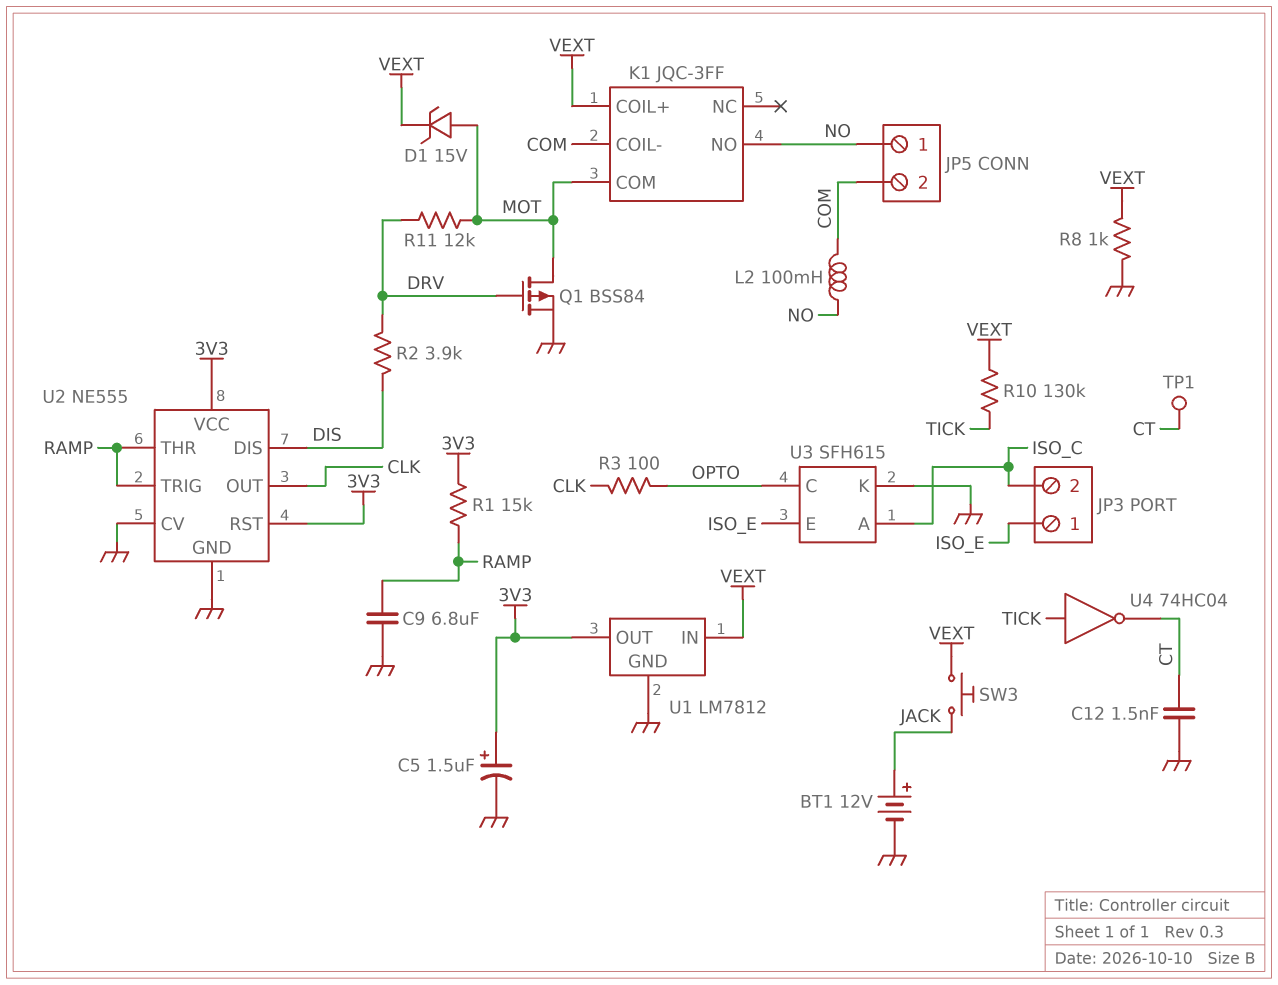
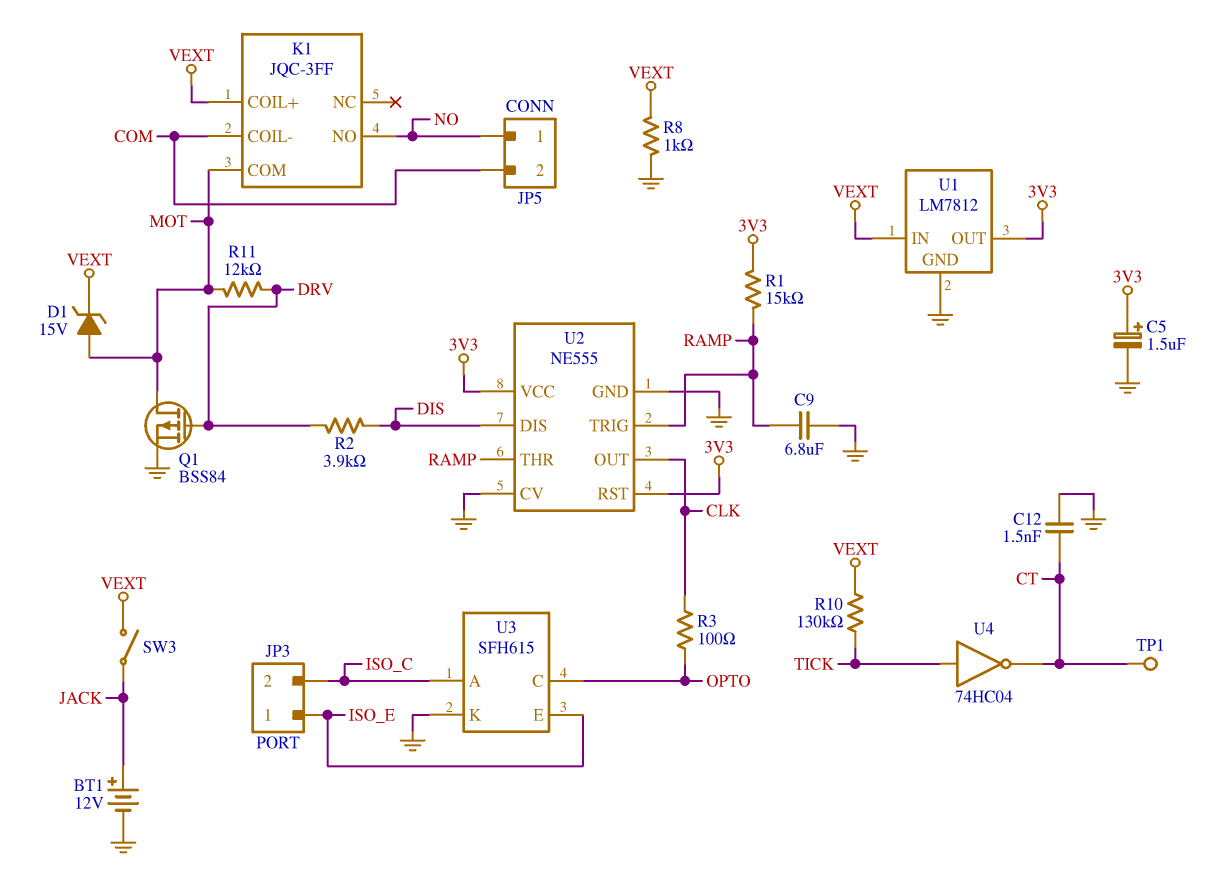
L2: 100mH (COM, NO) -> none
SW3: button (JACK, VEXT) -> switch (JACK, VEXT)

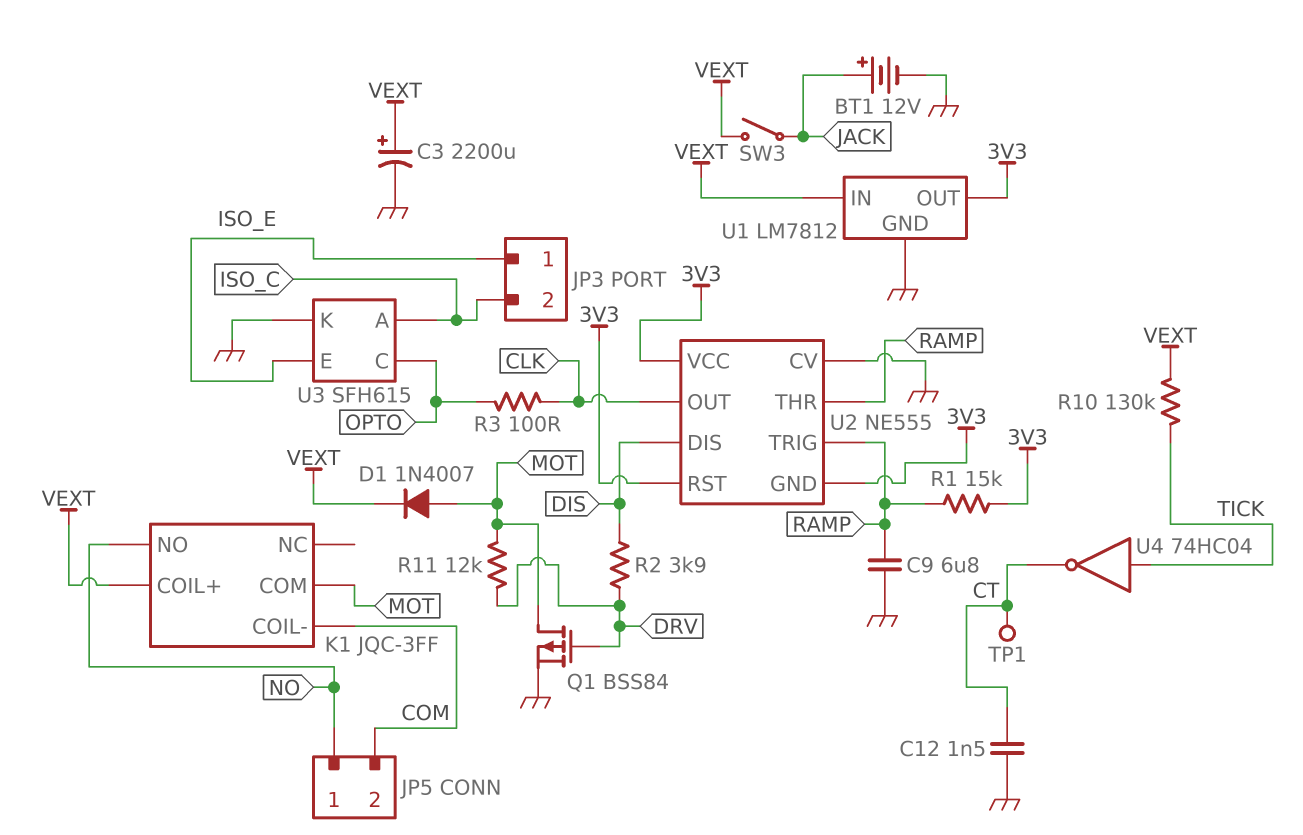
C3: none -> 2200uF (plus VEXT, minus GND)
C5: 1.5uF (plus 3V3, minus GND) -> none
D1: zener 15V (A MOT, K VEXT) -> diode 1N4007 (A MOT, K VEXT)
R8: 1k (GND, VEXT) -> none
U2 pin GND: GND -> 3V3

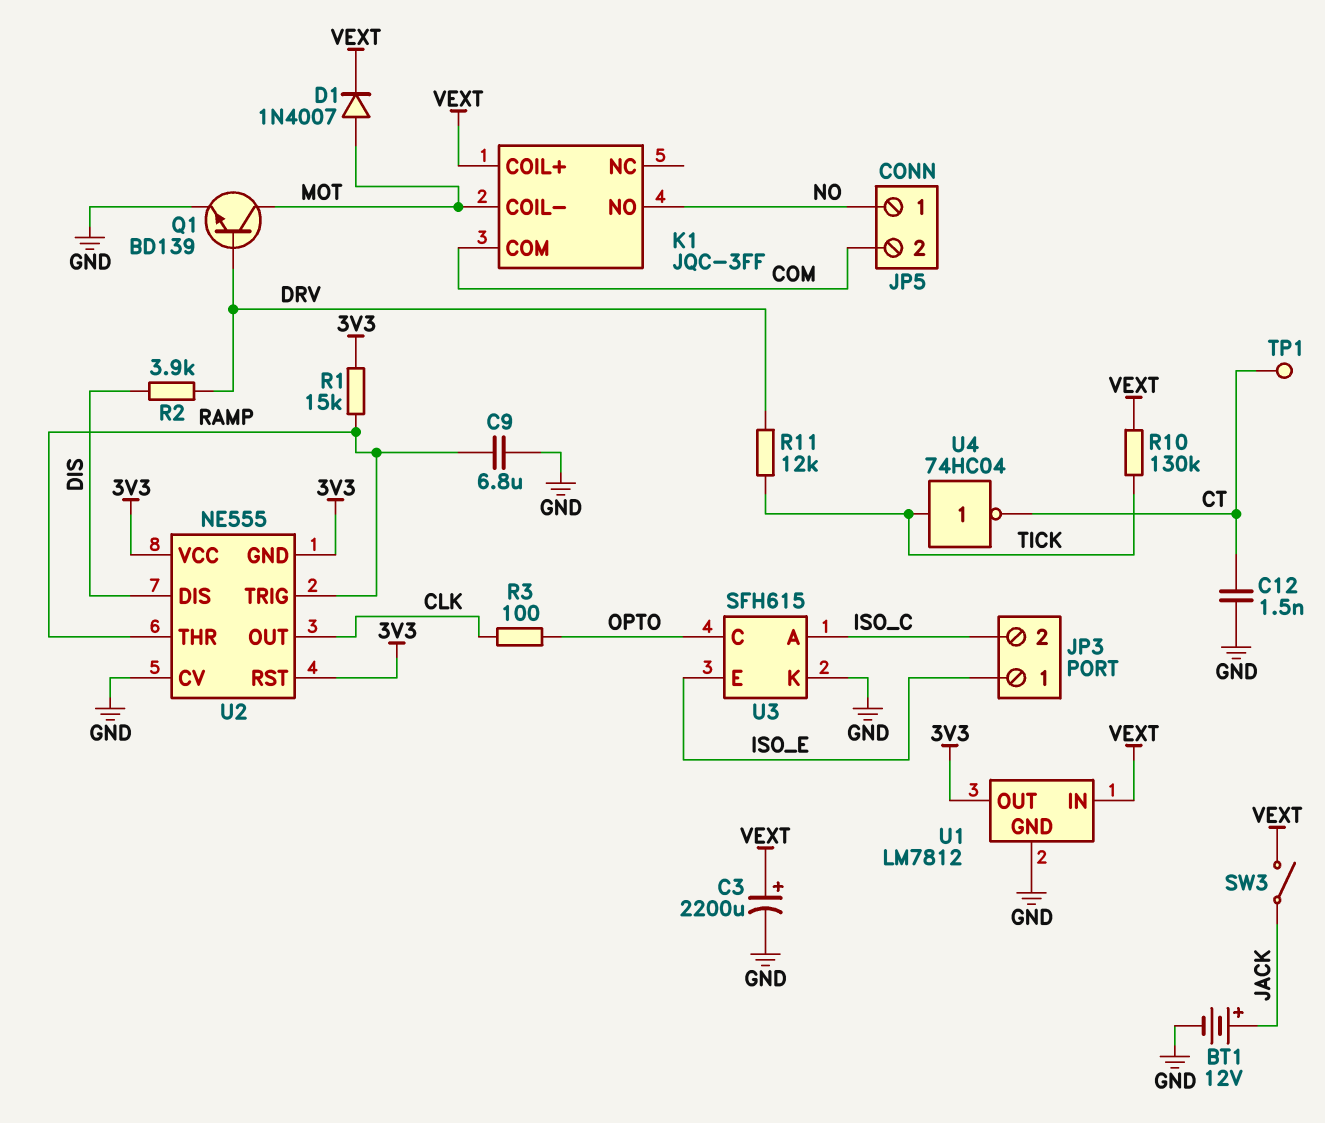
K1 pin COIL-: COM -> MOT
K1 pin COM: MOT -> COM
Q1: PMOS BSS84 (G DRV, D MOT, S GND) -> NPN BD139 (B DRV, C MOT, E GND)
R11: 12k (DRV, MOT) -> 12k (DRV, TICK)

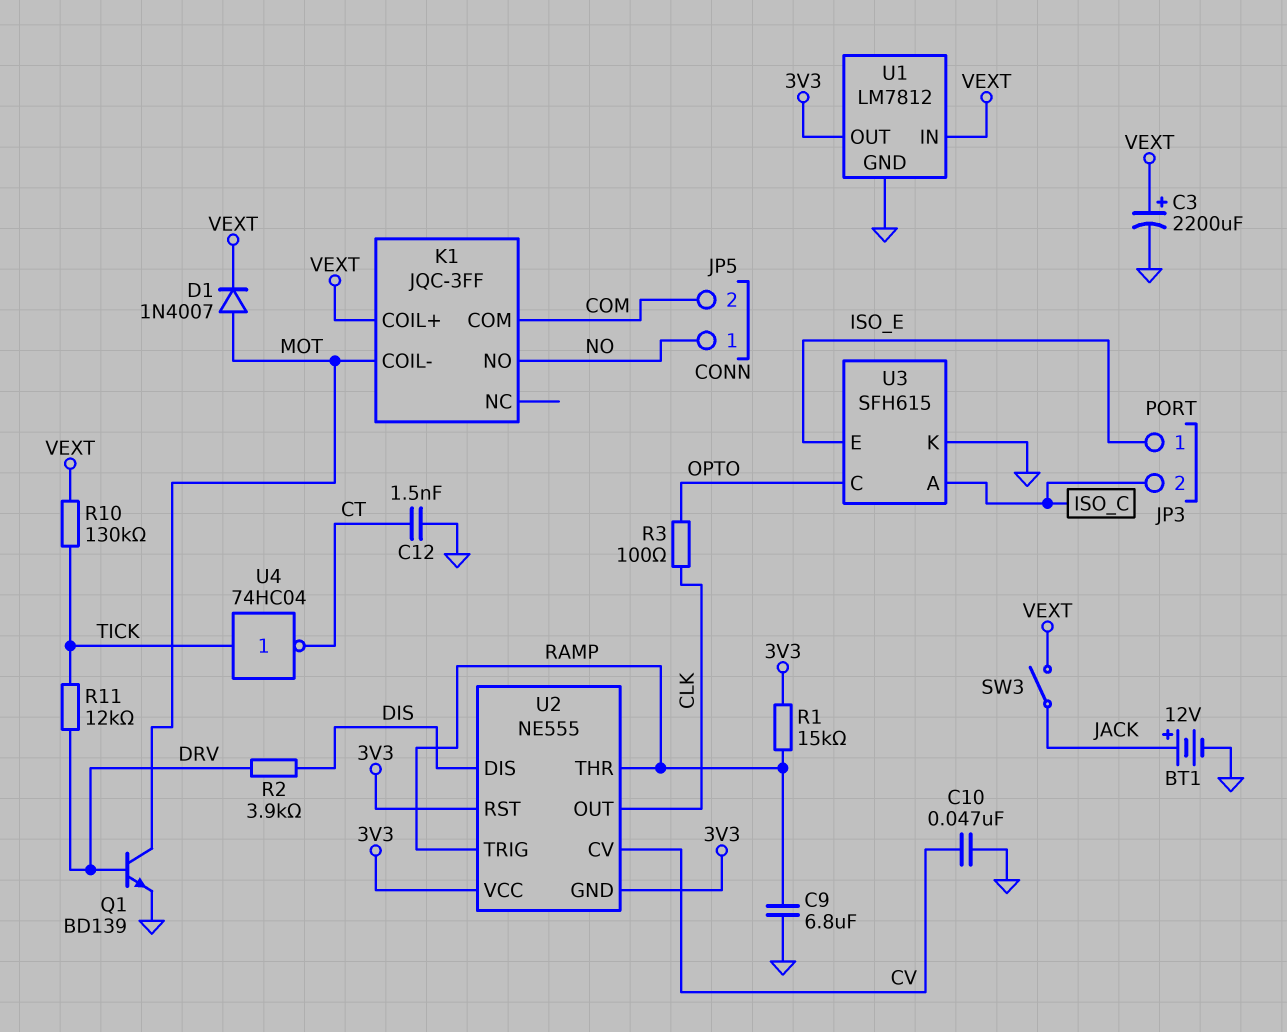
C10: none -> 47nF (CV, GND)
TP1: test point (CT) -> none
U2 pin CV: GND -> CV

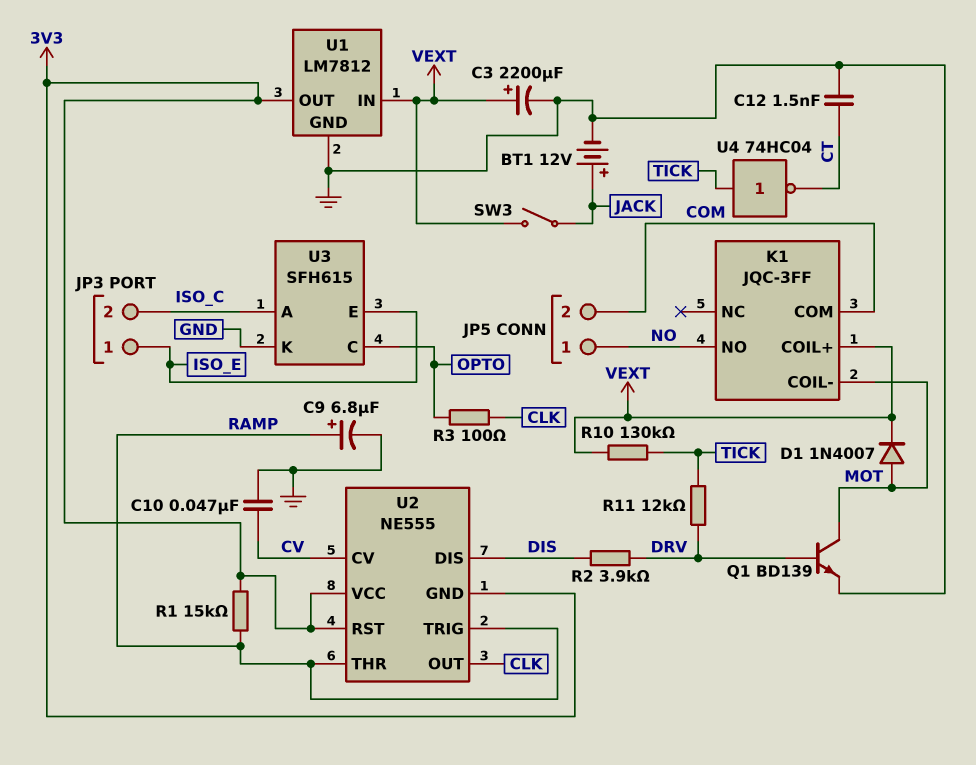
C9: 6.8uF (GND, RAMP) -> 6.8uF (plus RAMP, minus GND)

